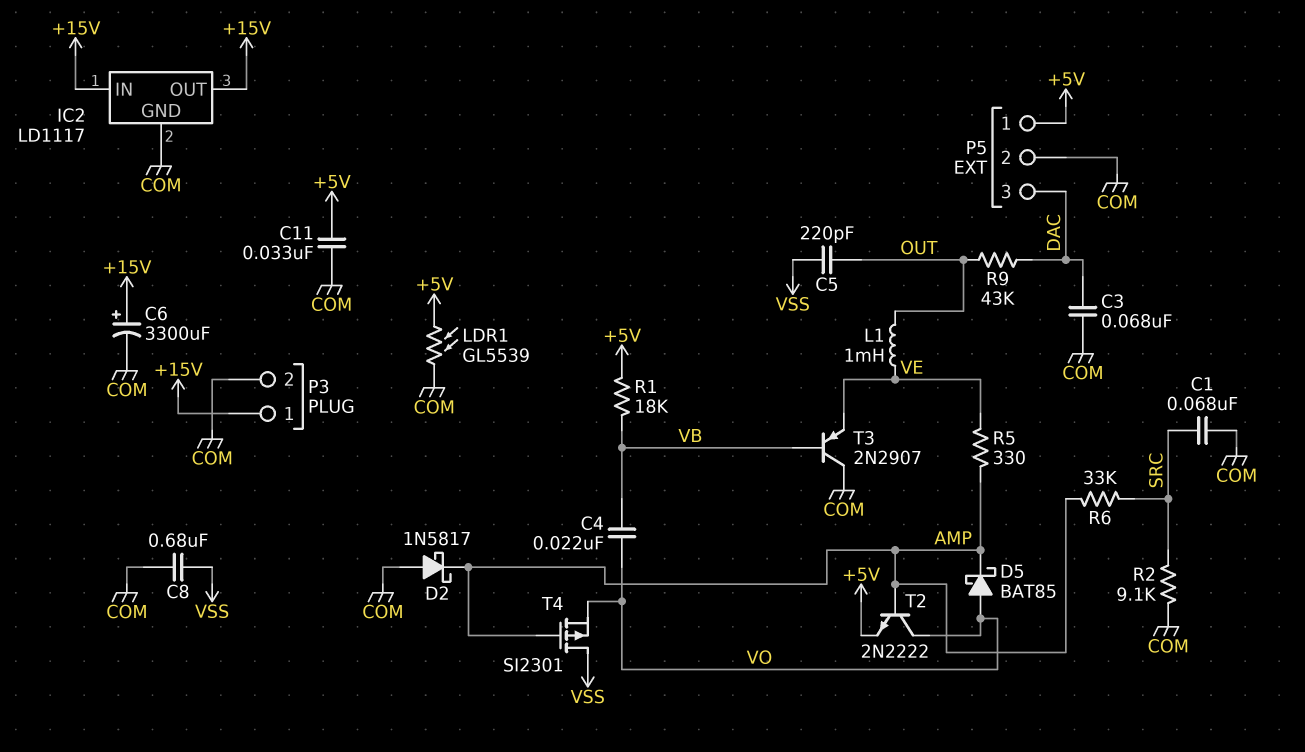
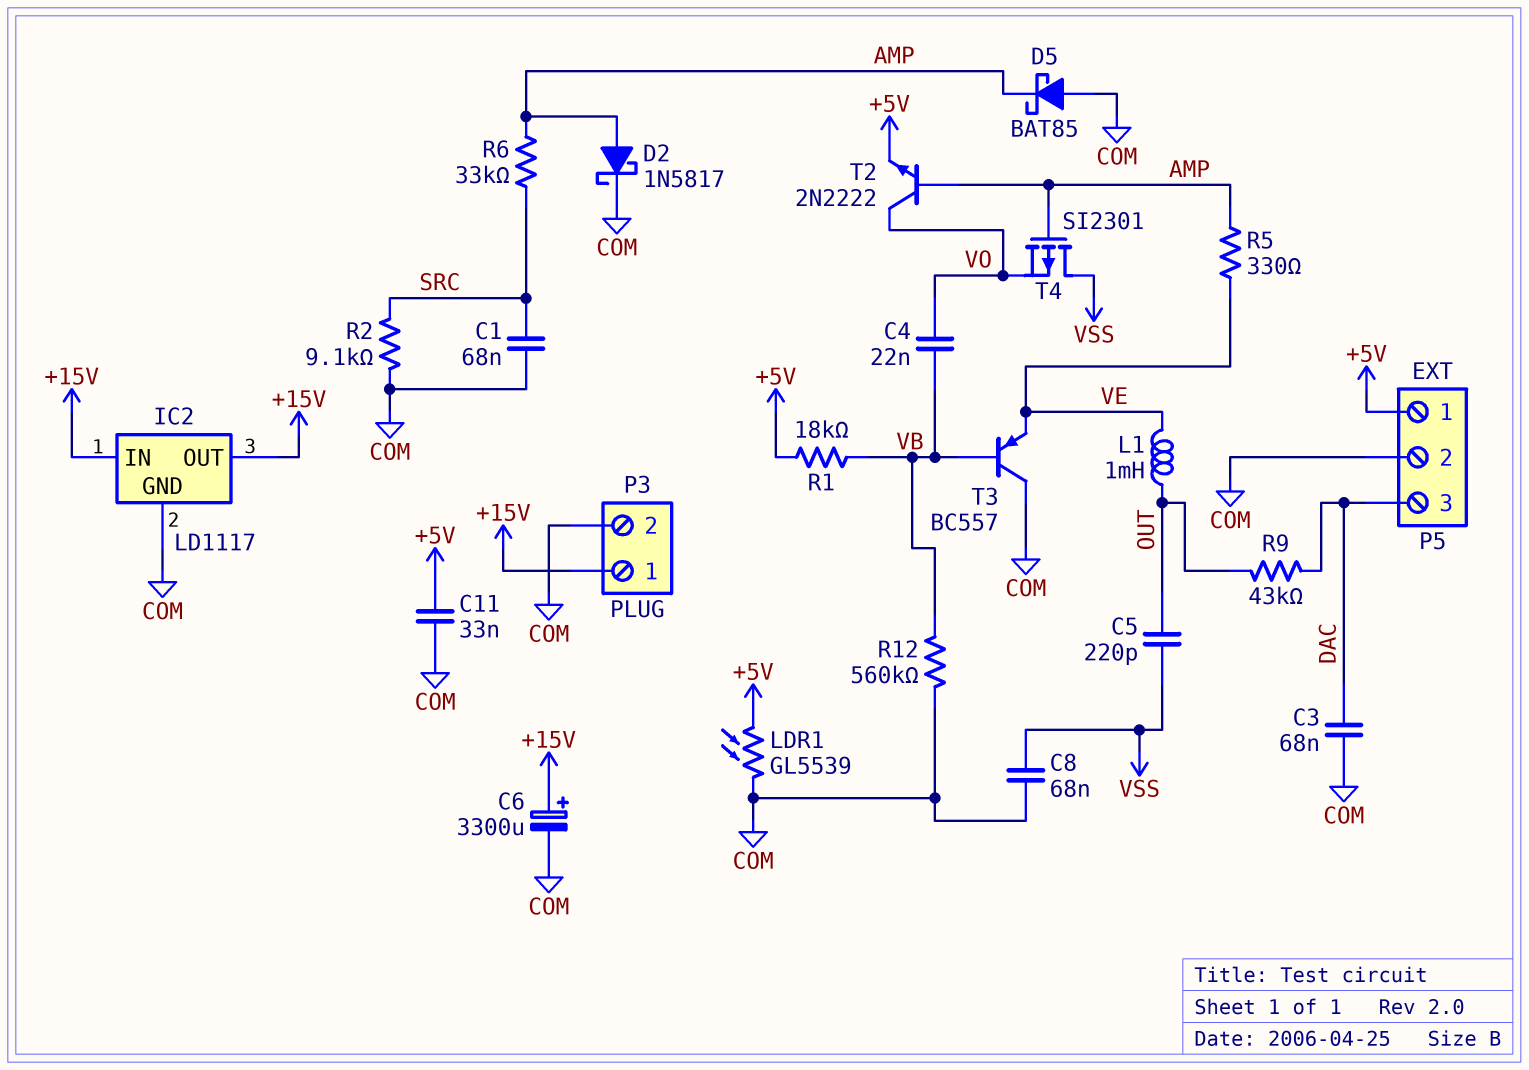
C8: 680nF (COM, VSS) -> 68nF (COM, VSS)
D2: schottky 1N5817 (A COM, K AMP) -> schottky 1N5817 (A AMP, K COM)
D5: schottky BAT85 (A VO, K AMP) -> schottky BAT85 (A COM, K AMP)
R12: none -> 560k (COM, VB)
T3: PNP 2N2907 (B VB, C COM, E VE) -> PNP BC557 (B VB, C COM, E VE)

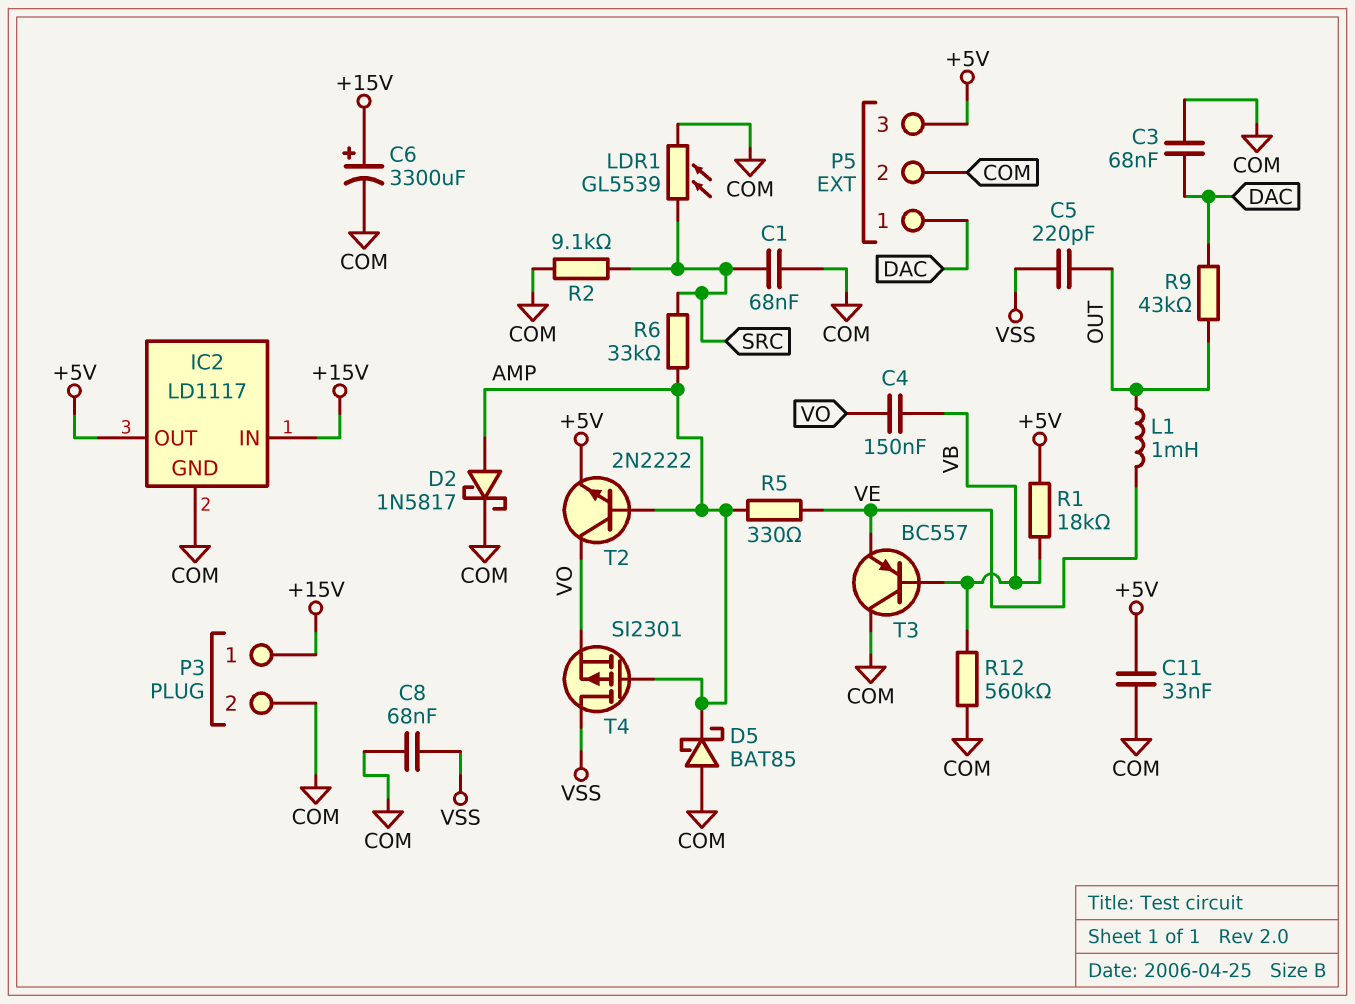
C4: 22nF (VB, VO) -> 150nF (VB, VO)
IC2 pin OUT: +15V -> +5V
LDR1: GL5539 (+5V, COM) -> GL5539 (COM, SRC)
P5 pin 1: +5V -> DAC
P5 pin 3: DAC -> +5V

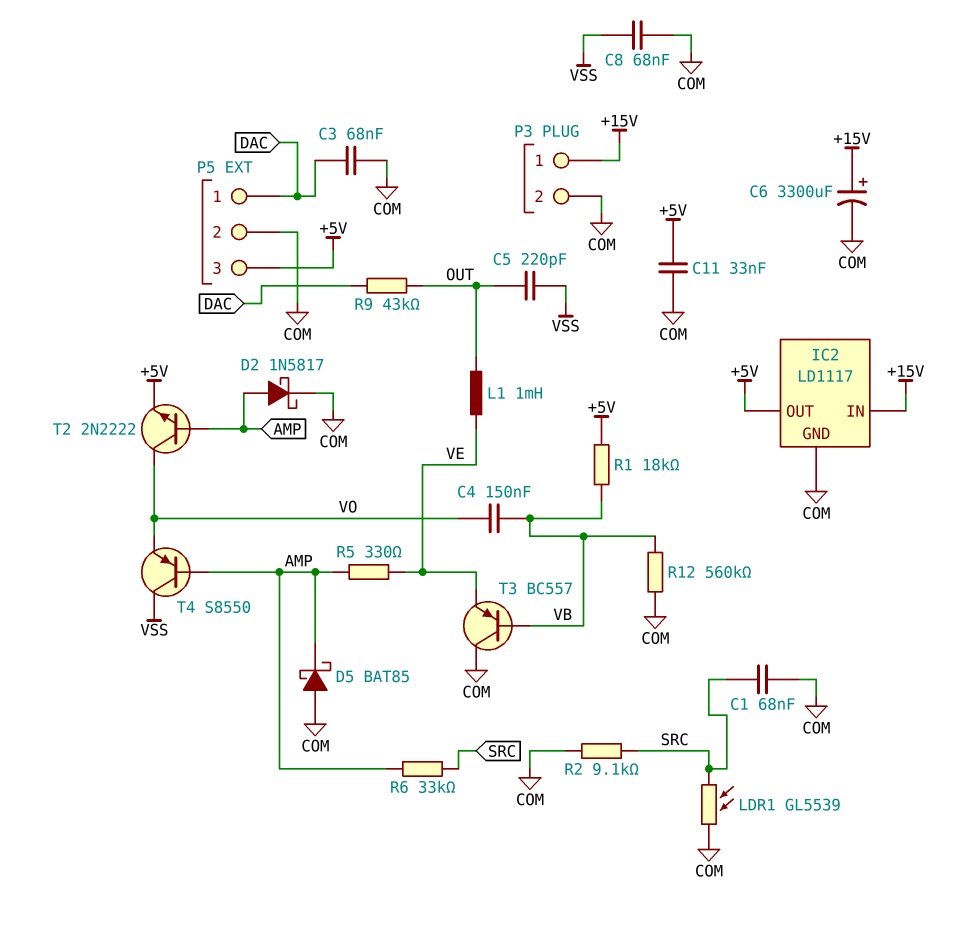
T4: PMOS SI2301 (G AMP, D VSS, S VO) -> PNP S8550 (B AMP, C VSS, E VO)

